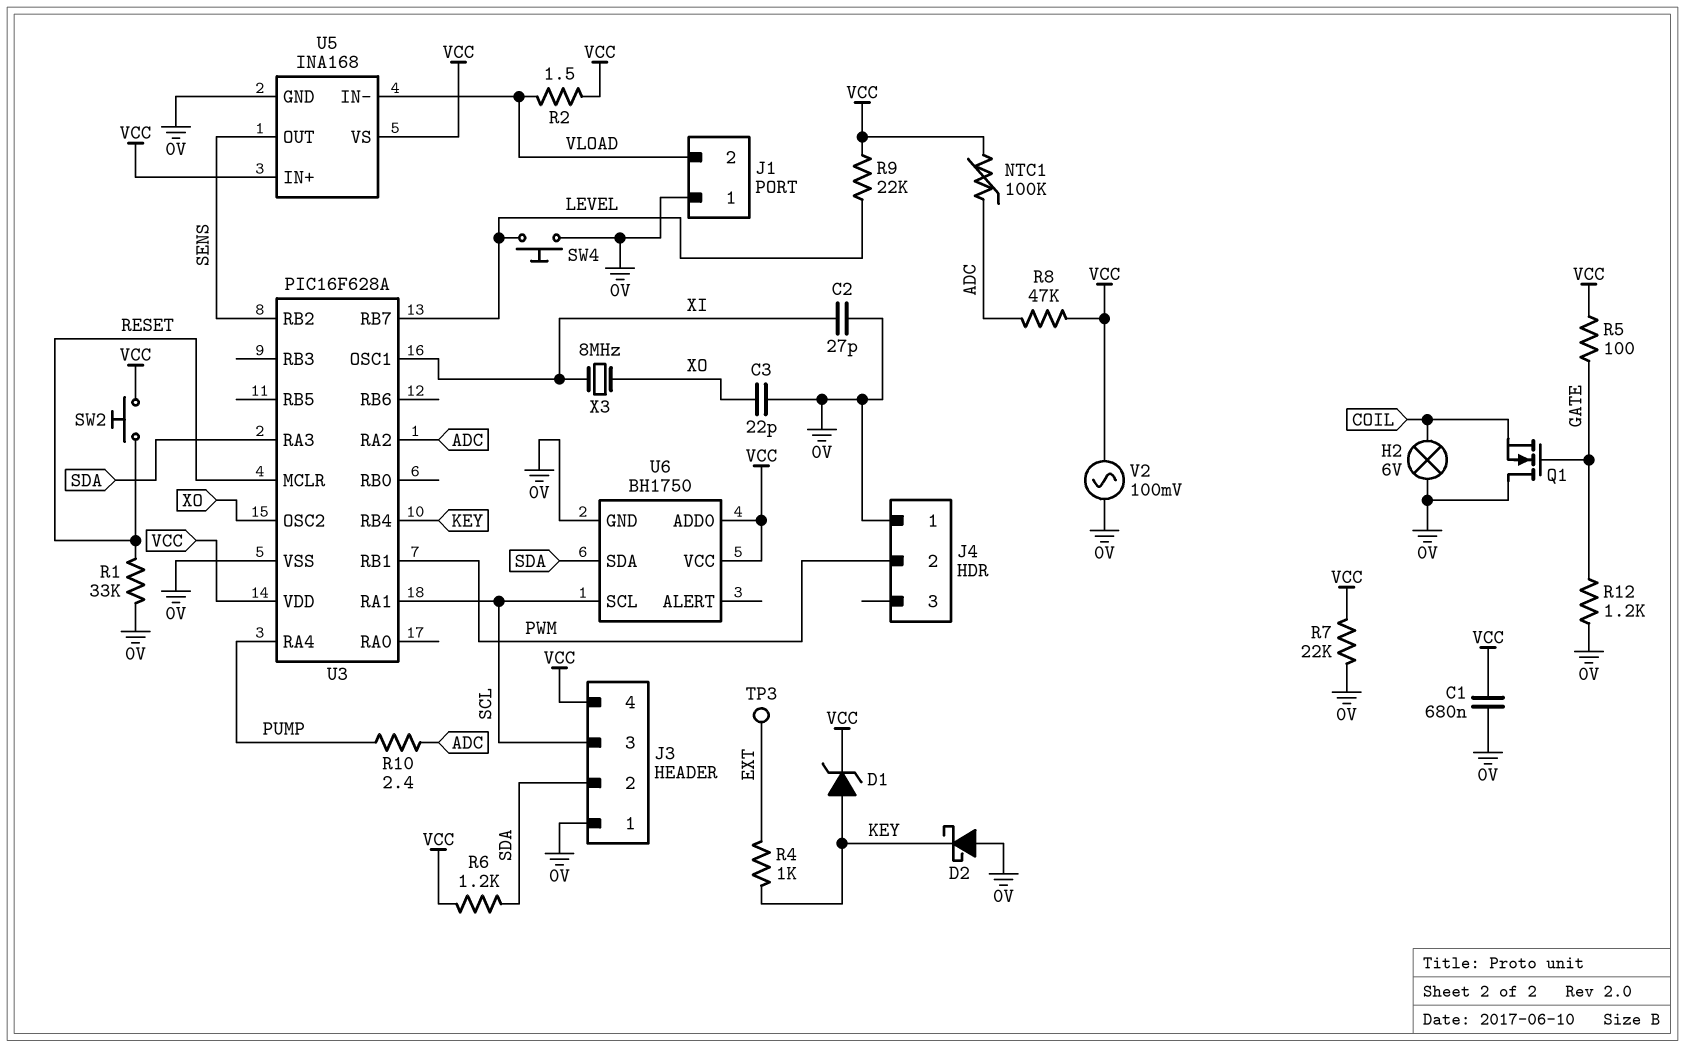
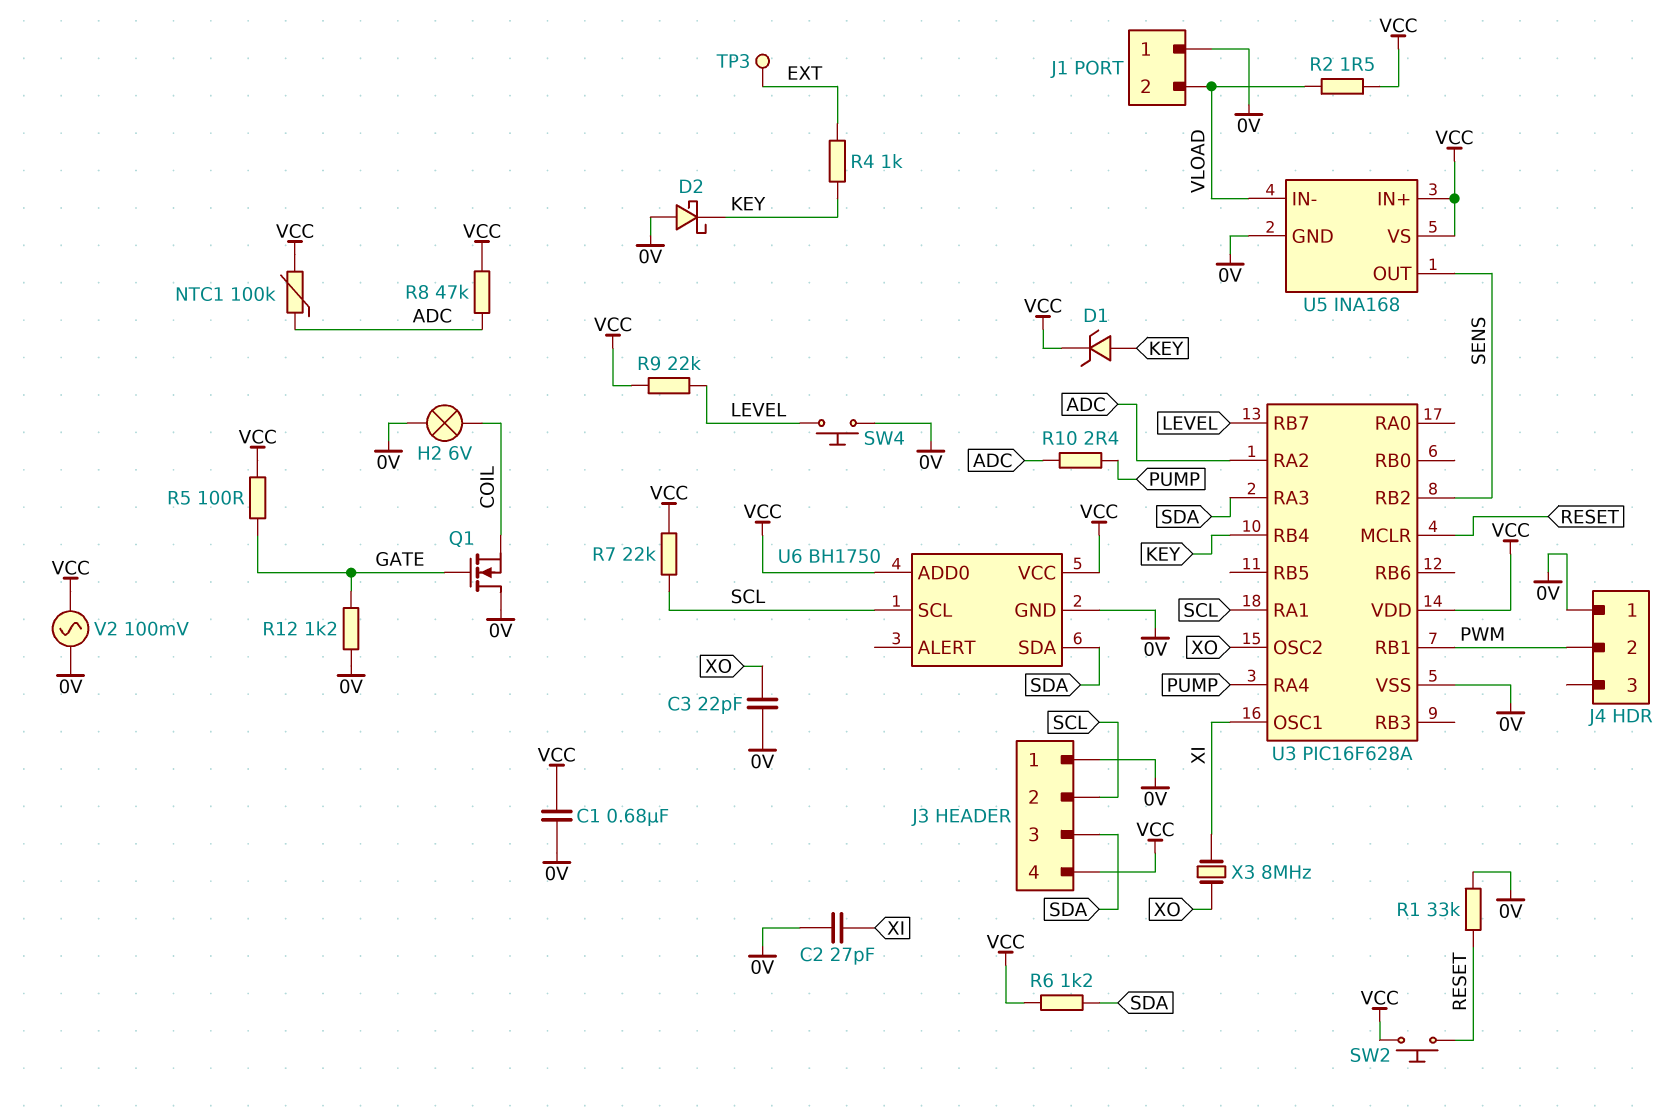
J3 pin 2: SDA -> SCL
J3 pin 3: SCL -> SDA
R7: 22k (0V, VCC) -> 22k (SCL, VCC)

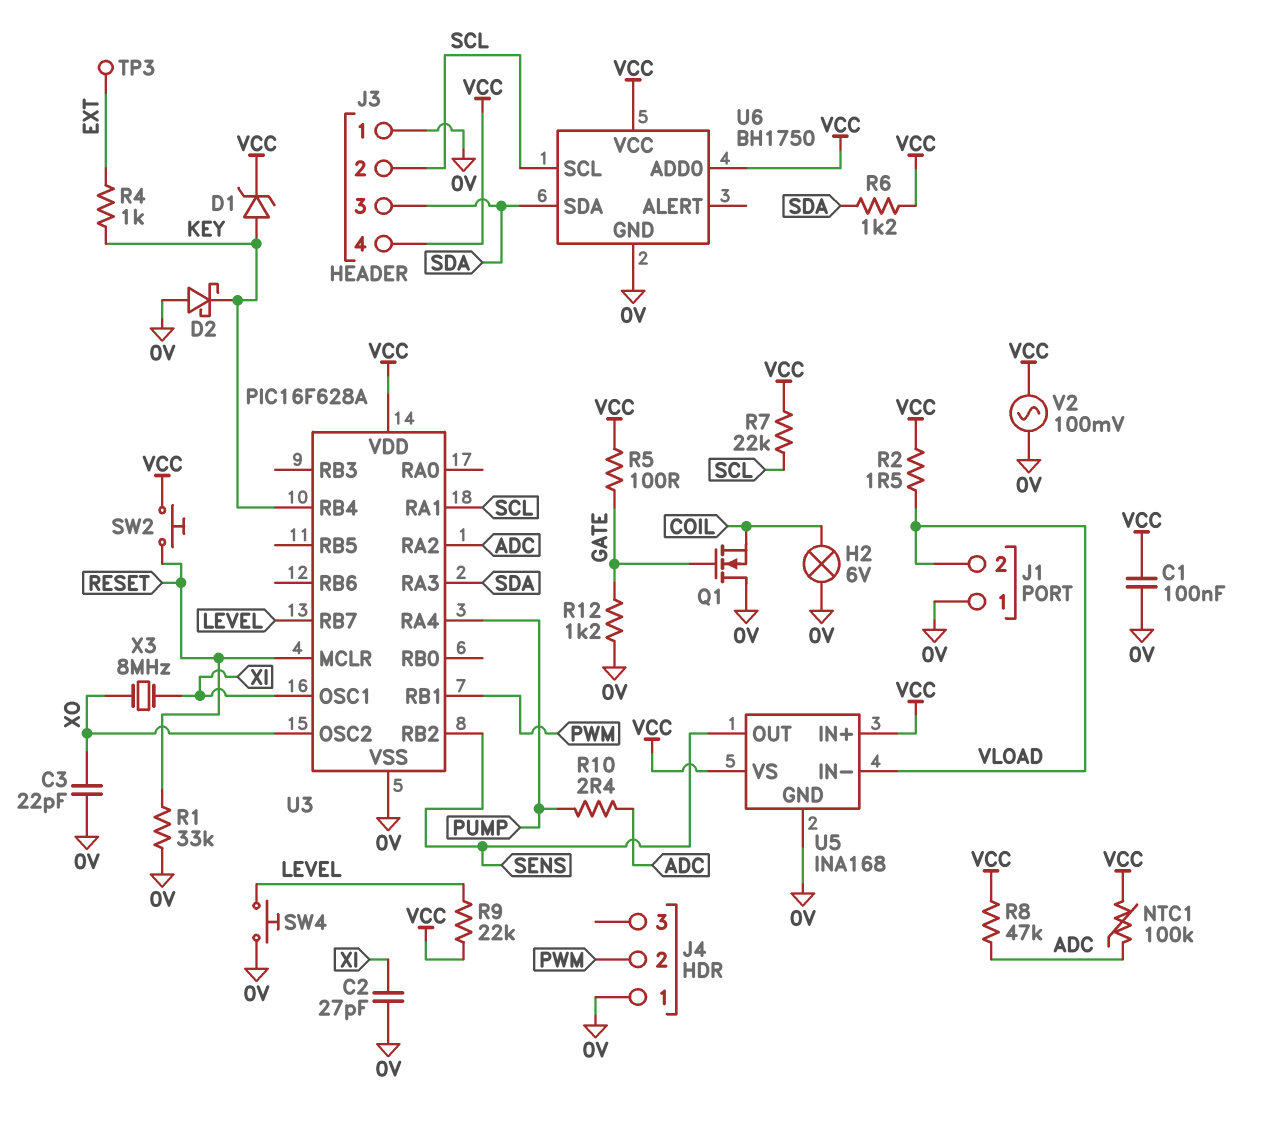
C1: 680nF (0V, VCC) -> 100nF (0V, VCC)

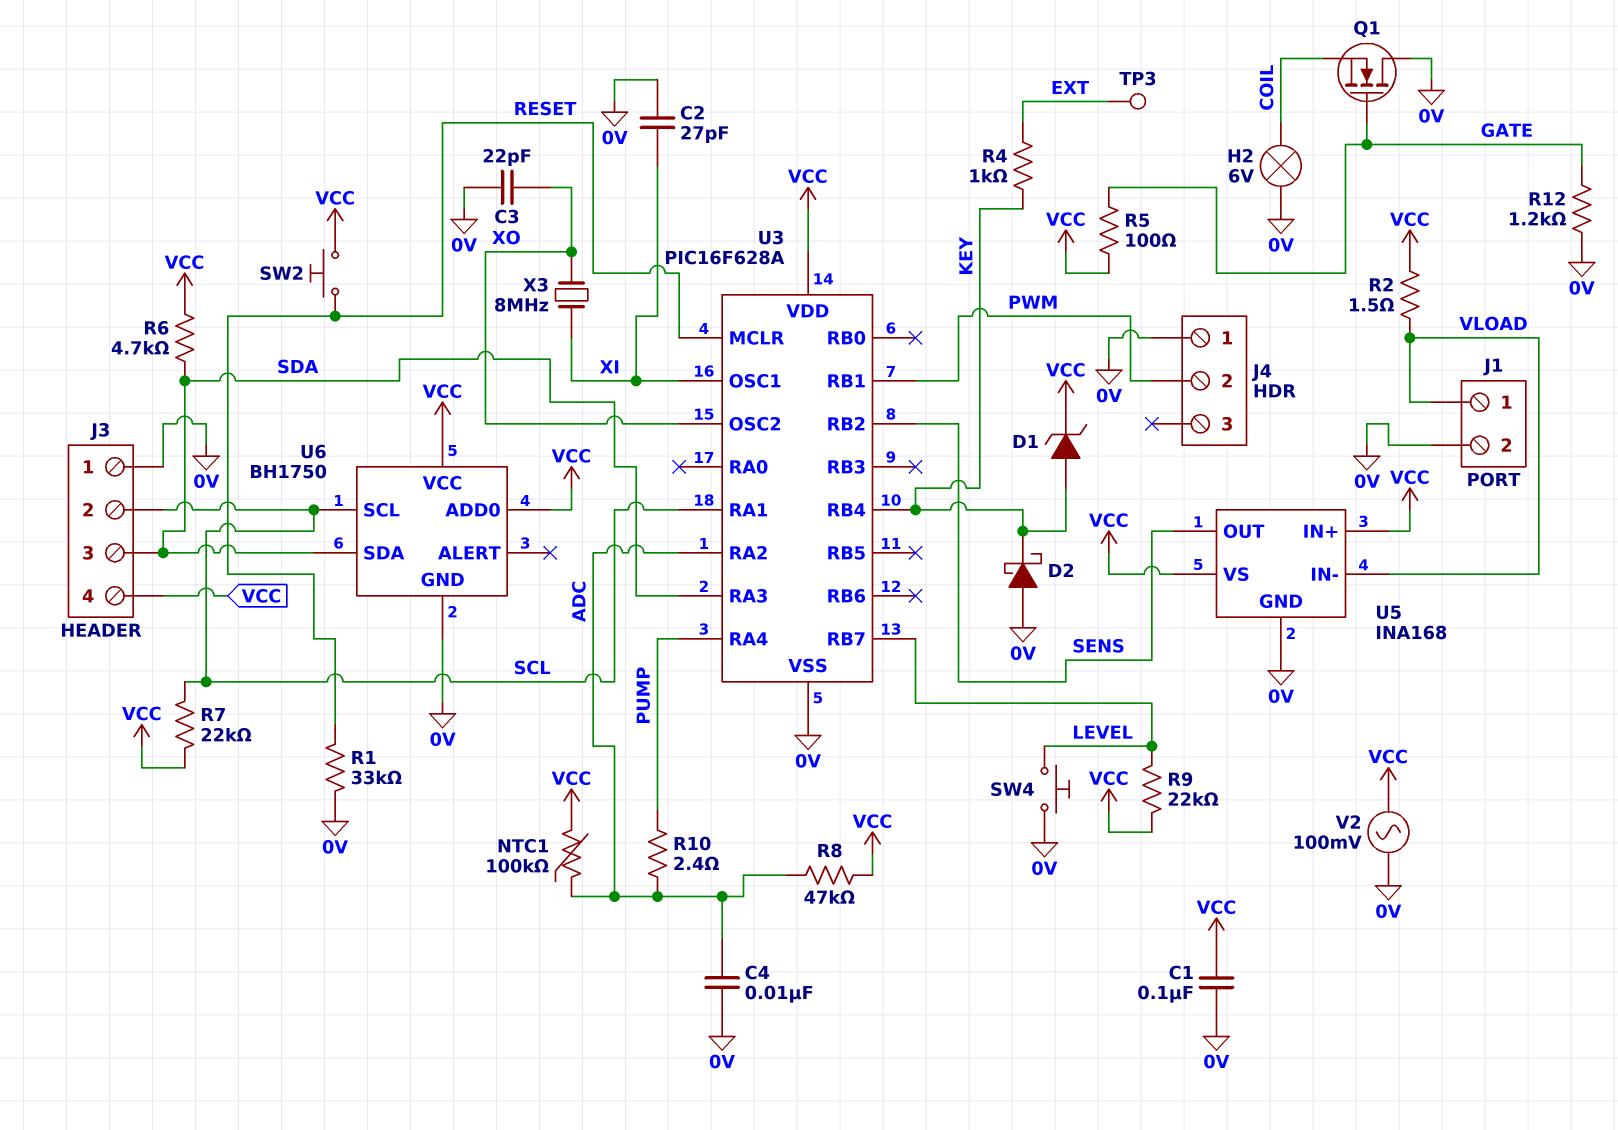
C4: none -> 10nF (0V, ADC)
J1 pin 1: 0V -> VLOAD
J1 pin 2: VLOAD -> 0V
R6: 1.2k (SDA, VCC) -> 4.7k (SDA, VCC)

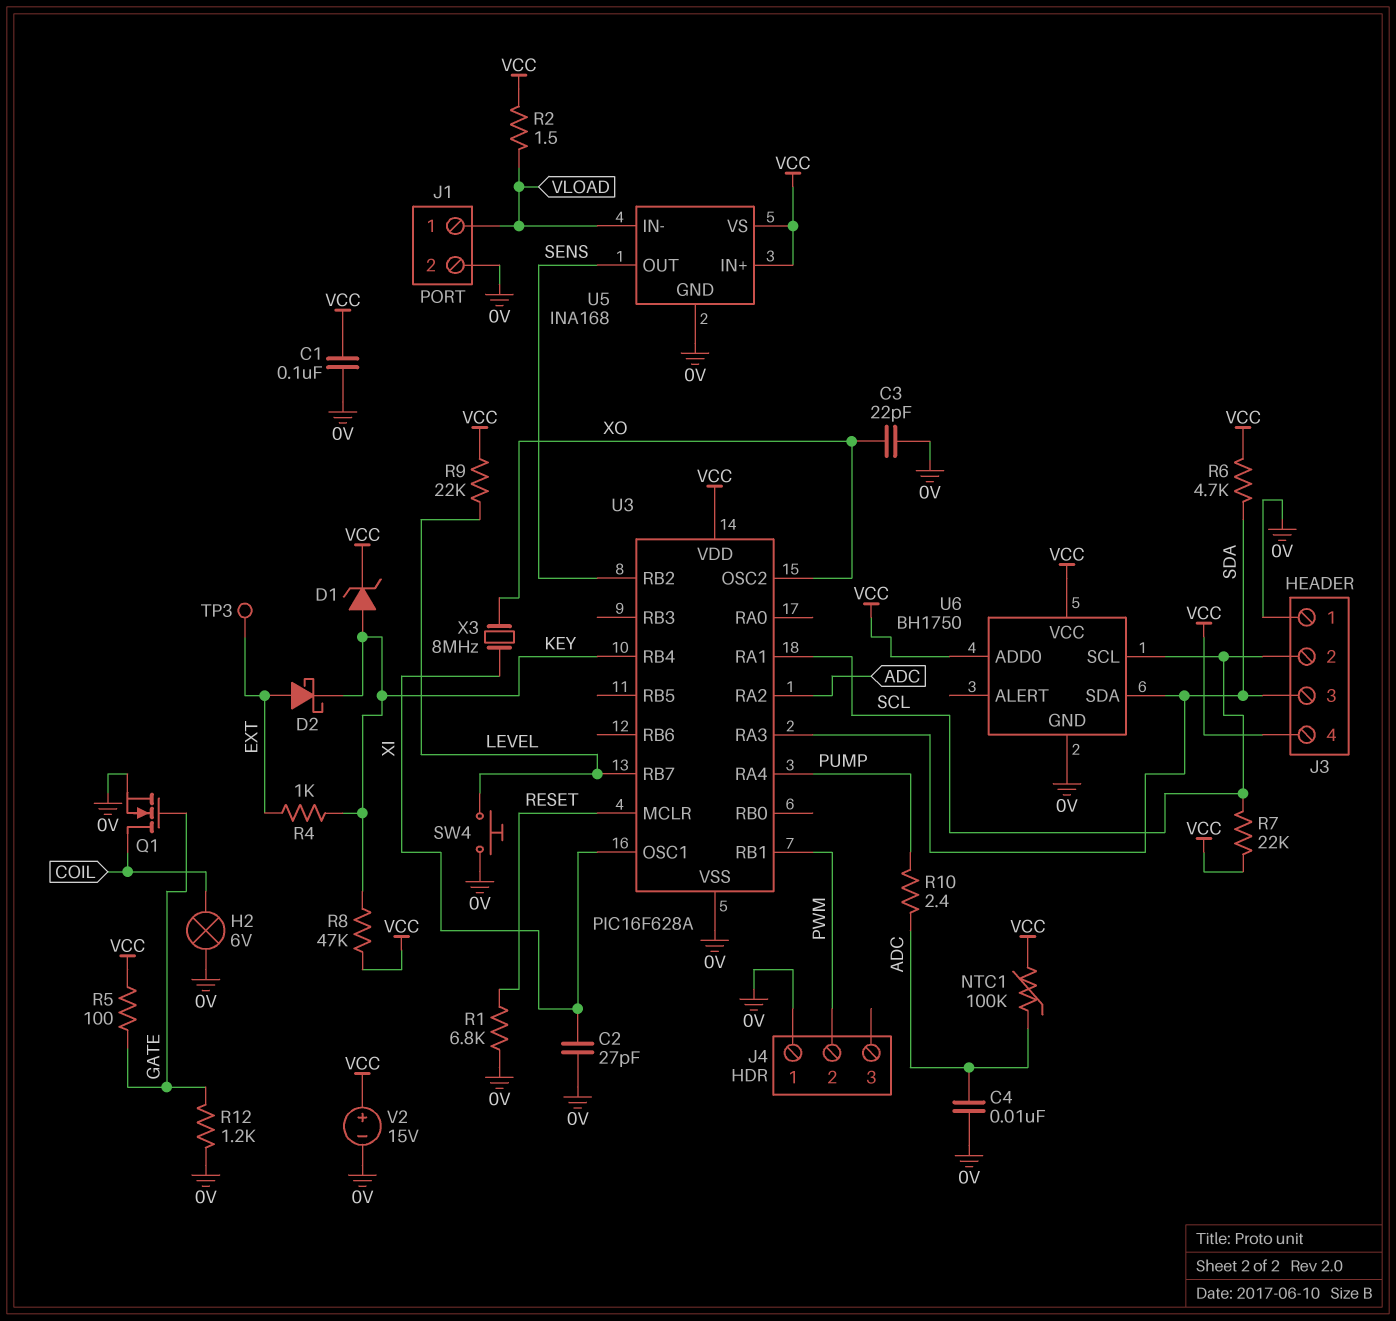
D2: schottky (A 0V, K KEY) -> schottky (A EXT, K KEY)
Q1: NMOS (G GATE, D 0V, S COIL) -> NMOS (G GATE, D COIL, S 0V)
R1: 33k (0V, RESET) -> 6.8k (0V, RESET)
R8: 47k (ADC, VCC) -> 47k (KEY, VCC)
SW2: button (RESET, VCC) -> none
V2: AC 100mV (0V, VCC) -> 15V (plus VCC, minus 0V)

